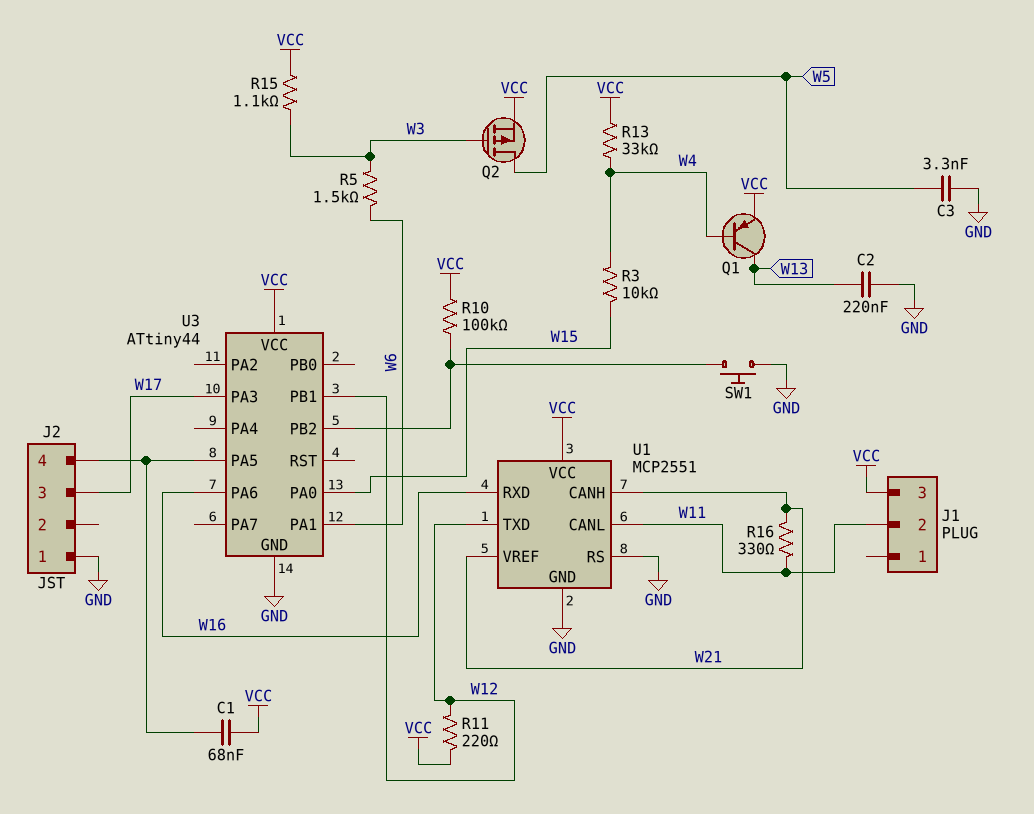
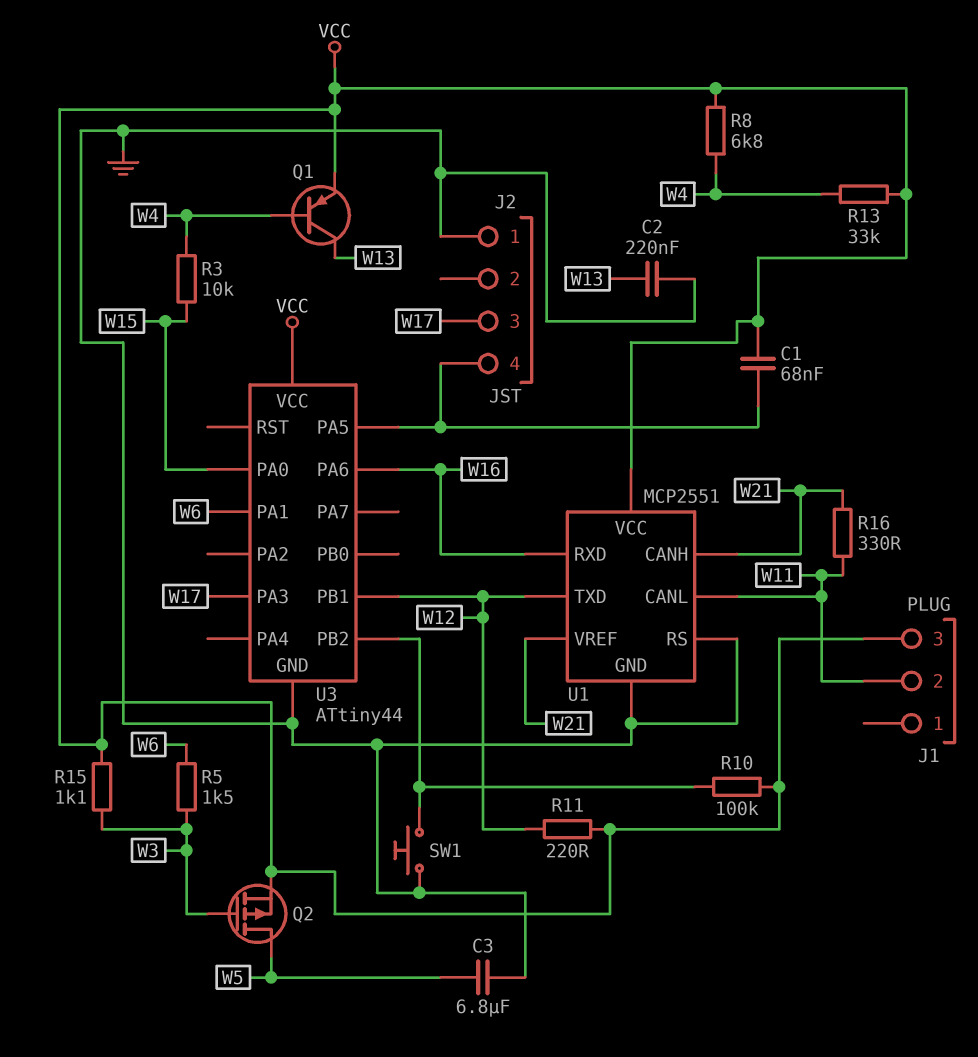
C3: 3.3nF (GND, W5) -> 6.8uF (GND, W5)
R8: none -> 6.8k (VCC, W4)

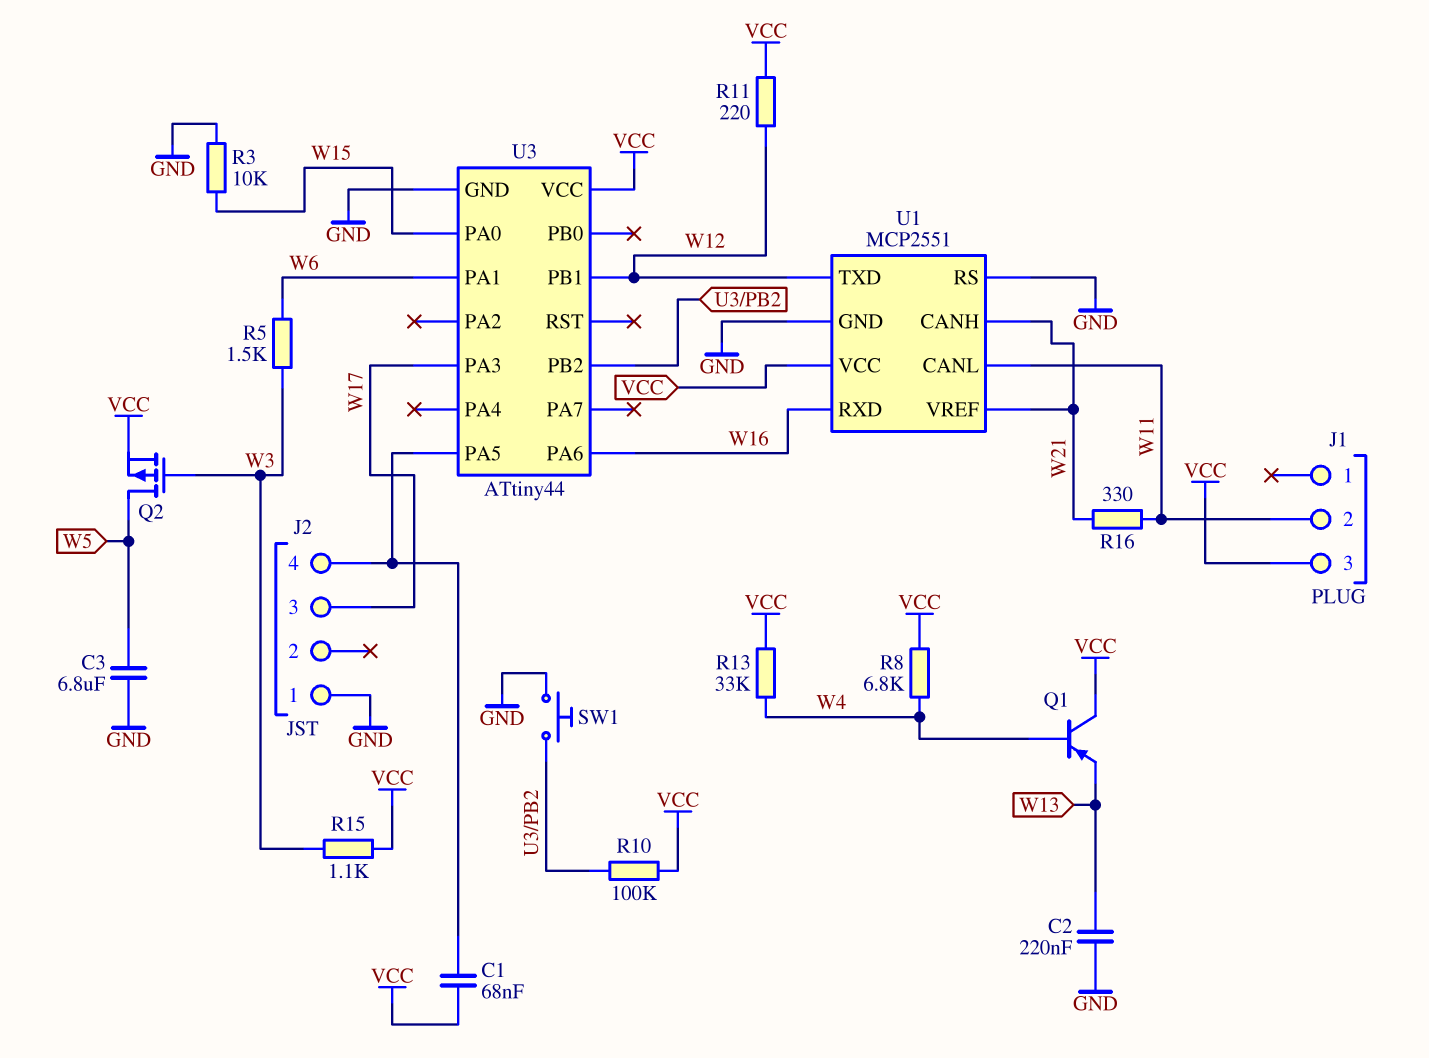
Q1: PNP (B W4, C W13, E VCC) -> PNP (B W4, C VCC, E W13)
R3: 10k (W4, W15) -> 10k (GND, W15)

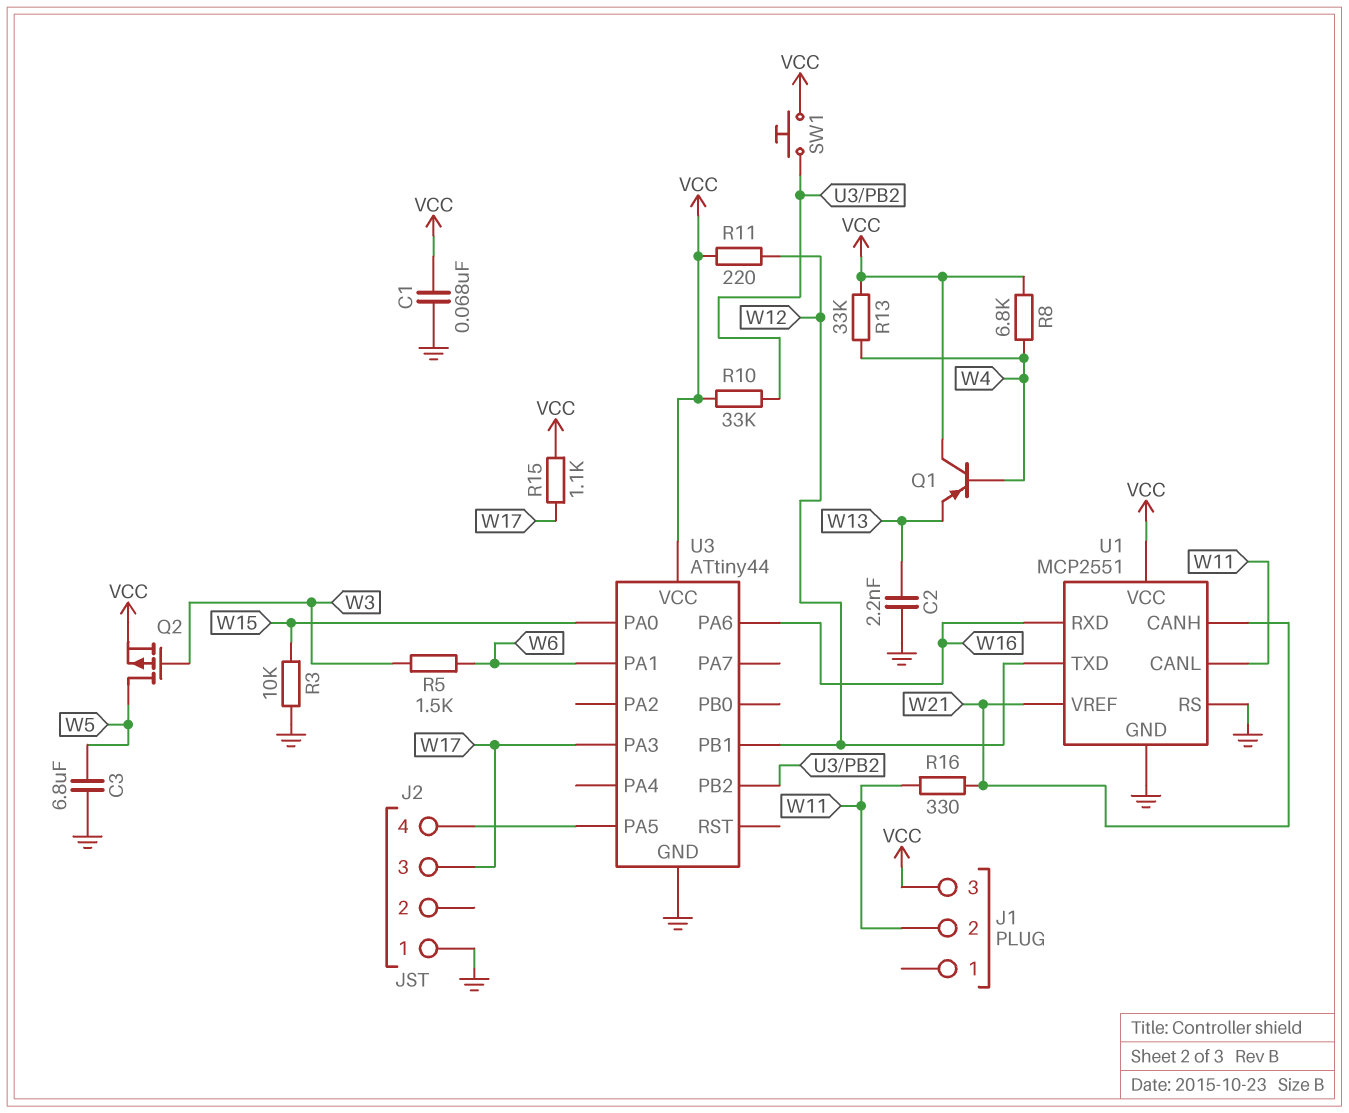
C1: 68nF (J2/4, VCC) -> 68nF (GND, VCC)
C2: 220nF (GND, W13) -> 2.2nF (GND, W13)
R10: 100k (U3/PB2, VCC) -> 33k (U3/PB2, VCC)
R15: 1.1k (VCC, W3) -> 1.1k (VCC, W17)
SW1: button (GND, U3/PB2) -> button (U3/PB2, VCC)

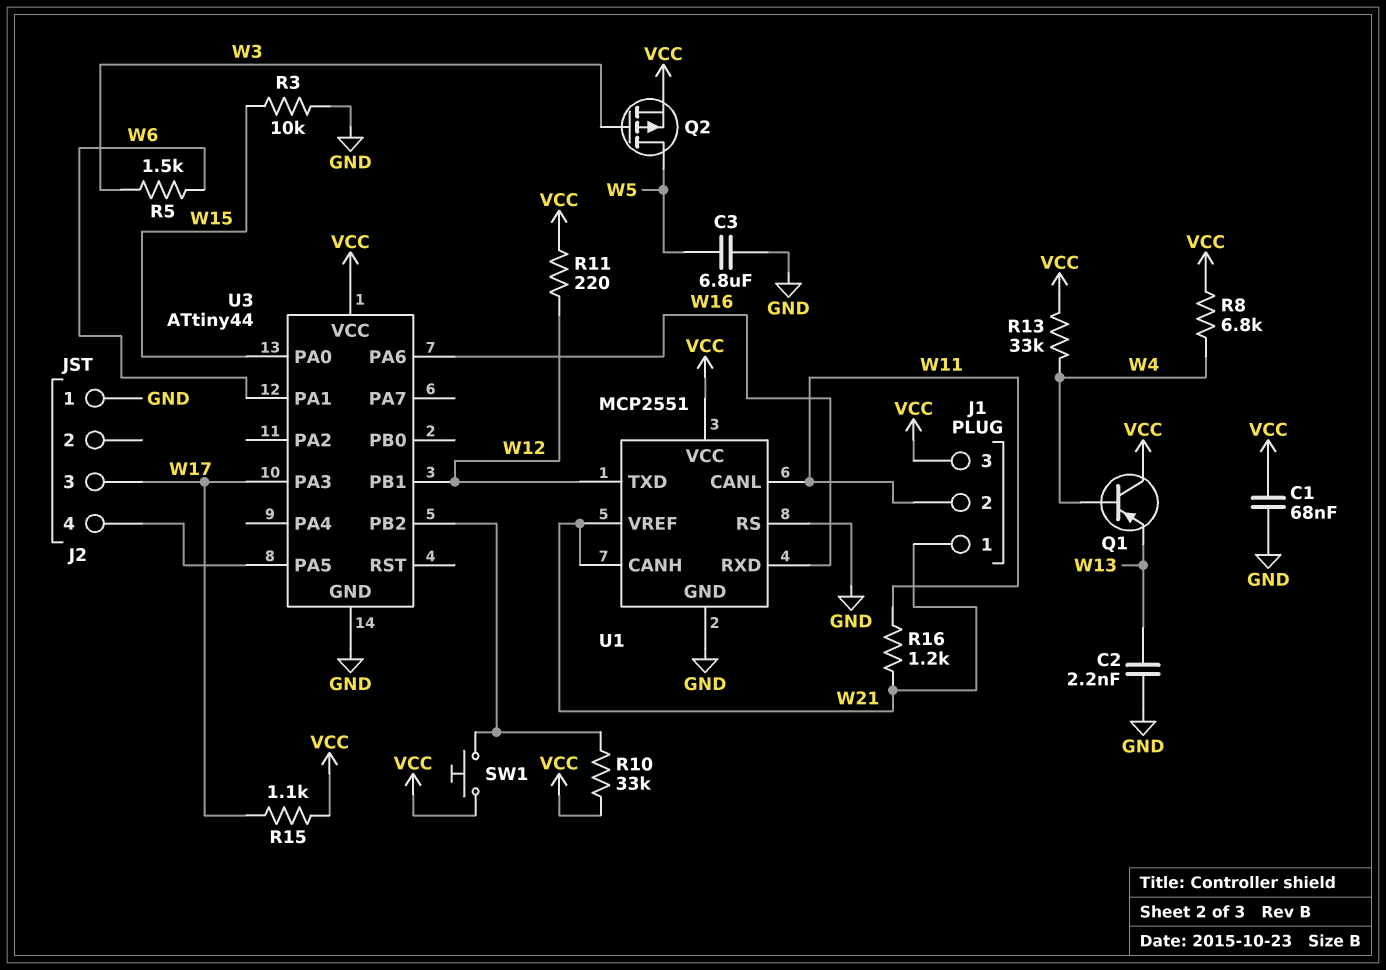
J1 pin 1: none -> W21
R16: 330 (W11, W21) -> 1.2k (W11, W21)

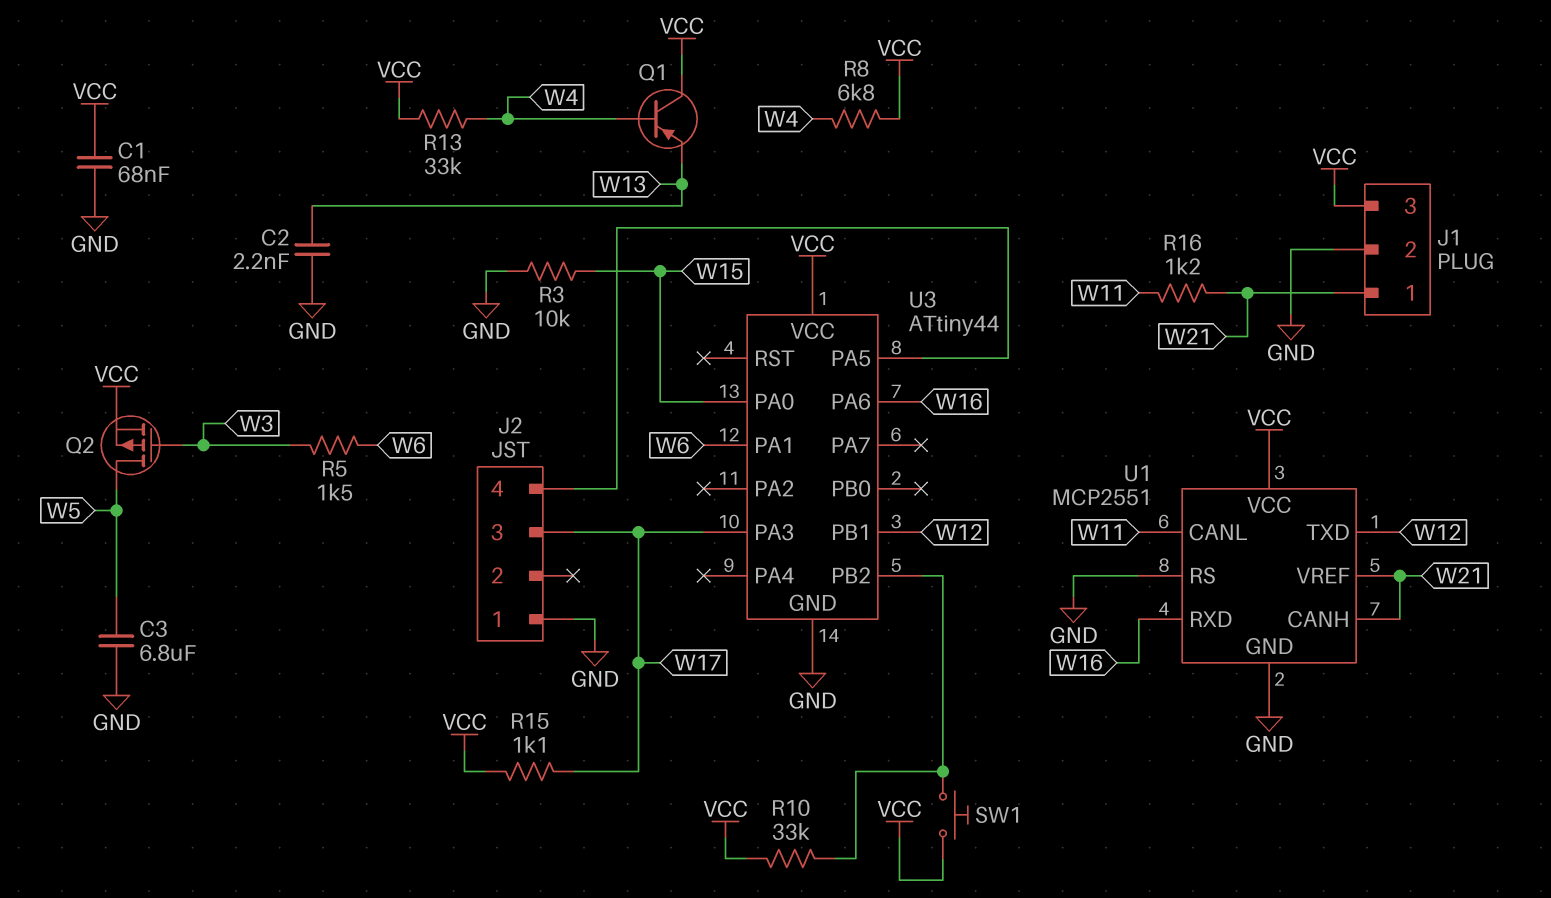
J1 pin 2: W11 -> GND
R11: 220 (VCC, W12) -> none

